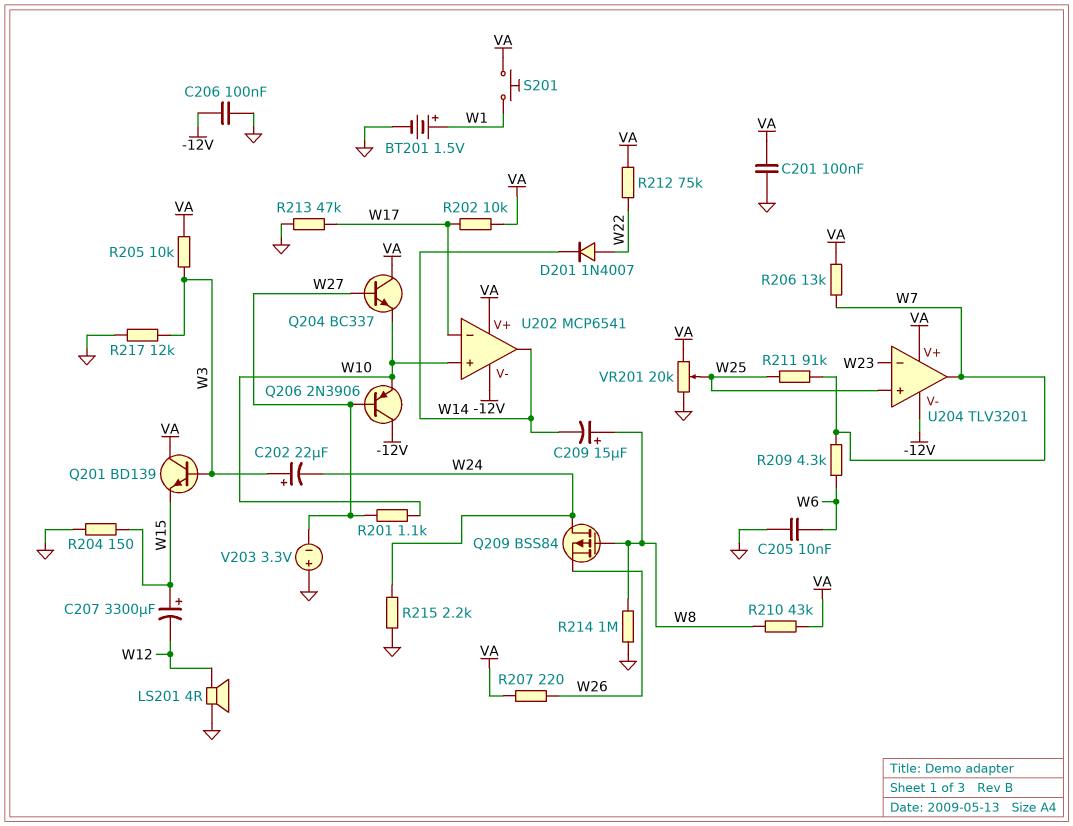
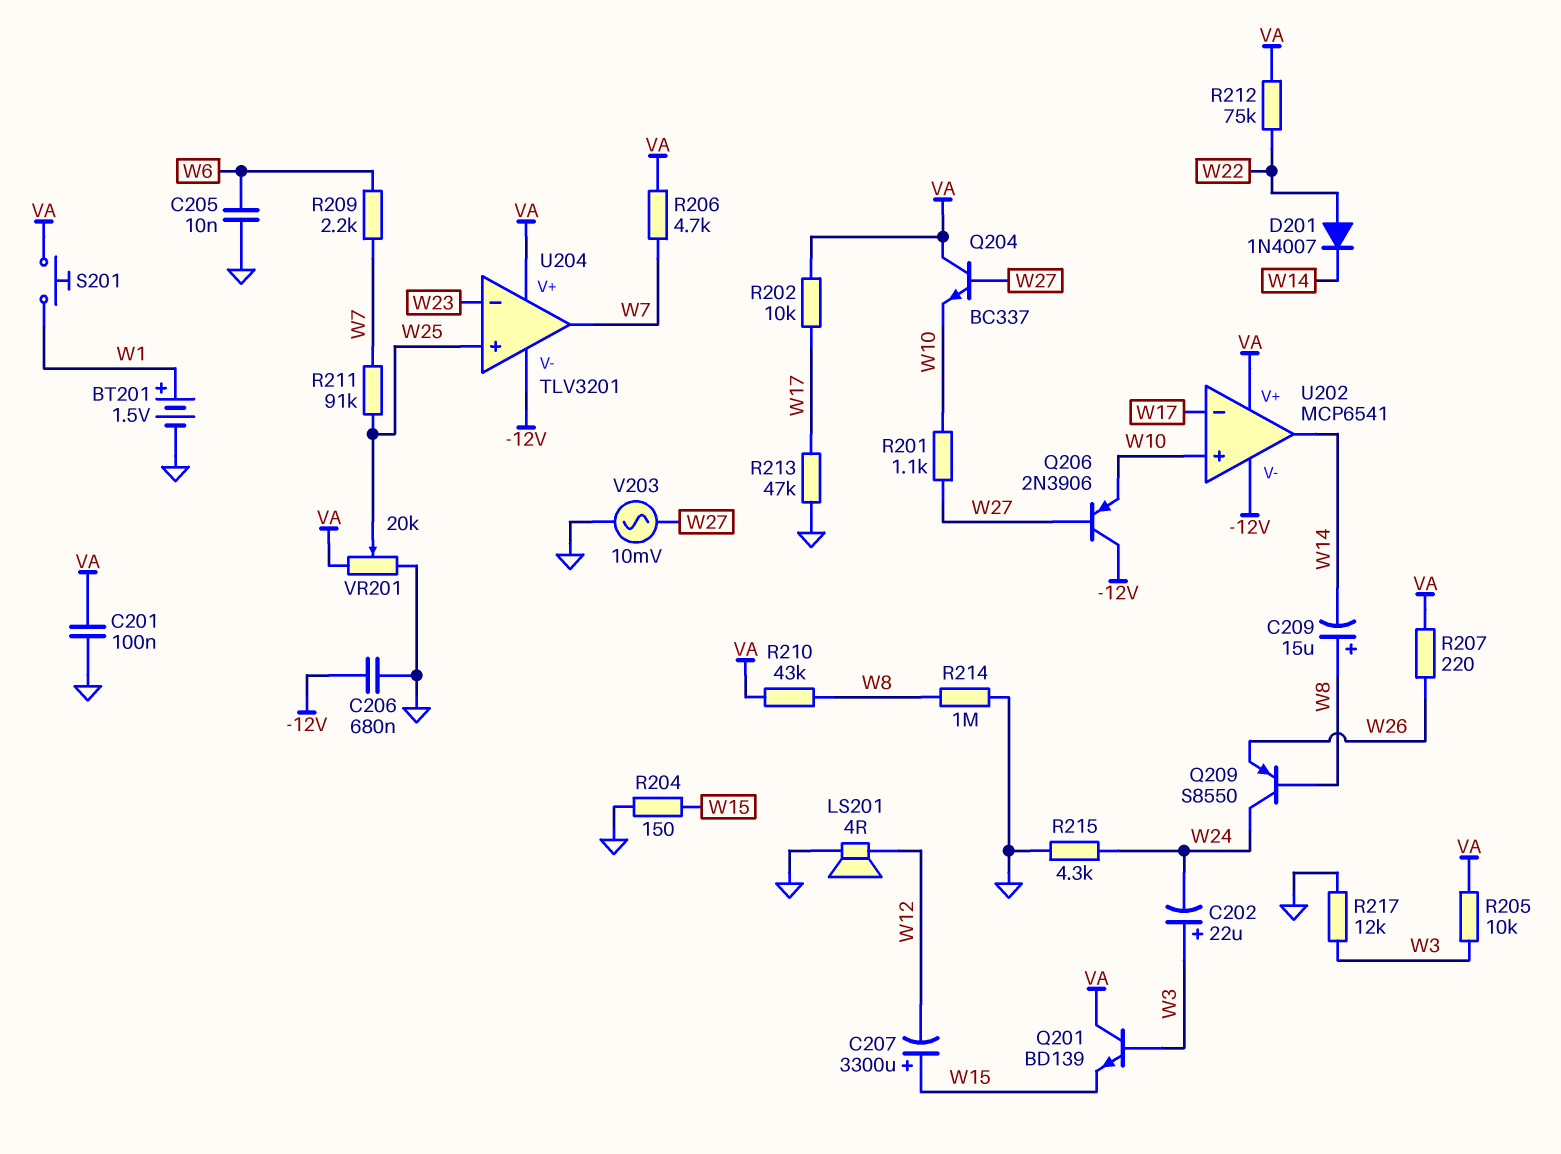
C206: 100nF (-12V, GND) -> 680nF (-12V, GND)
Q209: PMOS BSS84 (G W8, D W24, S W26) -> PNP S8550 (B W8, C W24, E W26)
R206: 13k (VA, W7) -> 4.7k (VA, W7)
R209: 4.3k (W6, W7) -> 2.2k (W6, W7)
R215: 2.2k (GND, W24) -> 4.3k (GND, W24)
V203: 3.3V (plus GND, minus W27) -> AC 10mV (GND, W27)

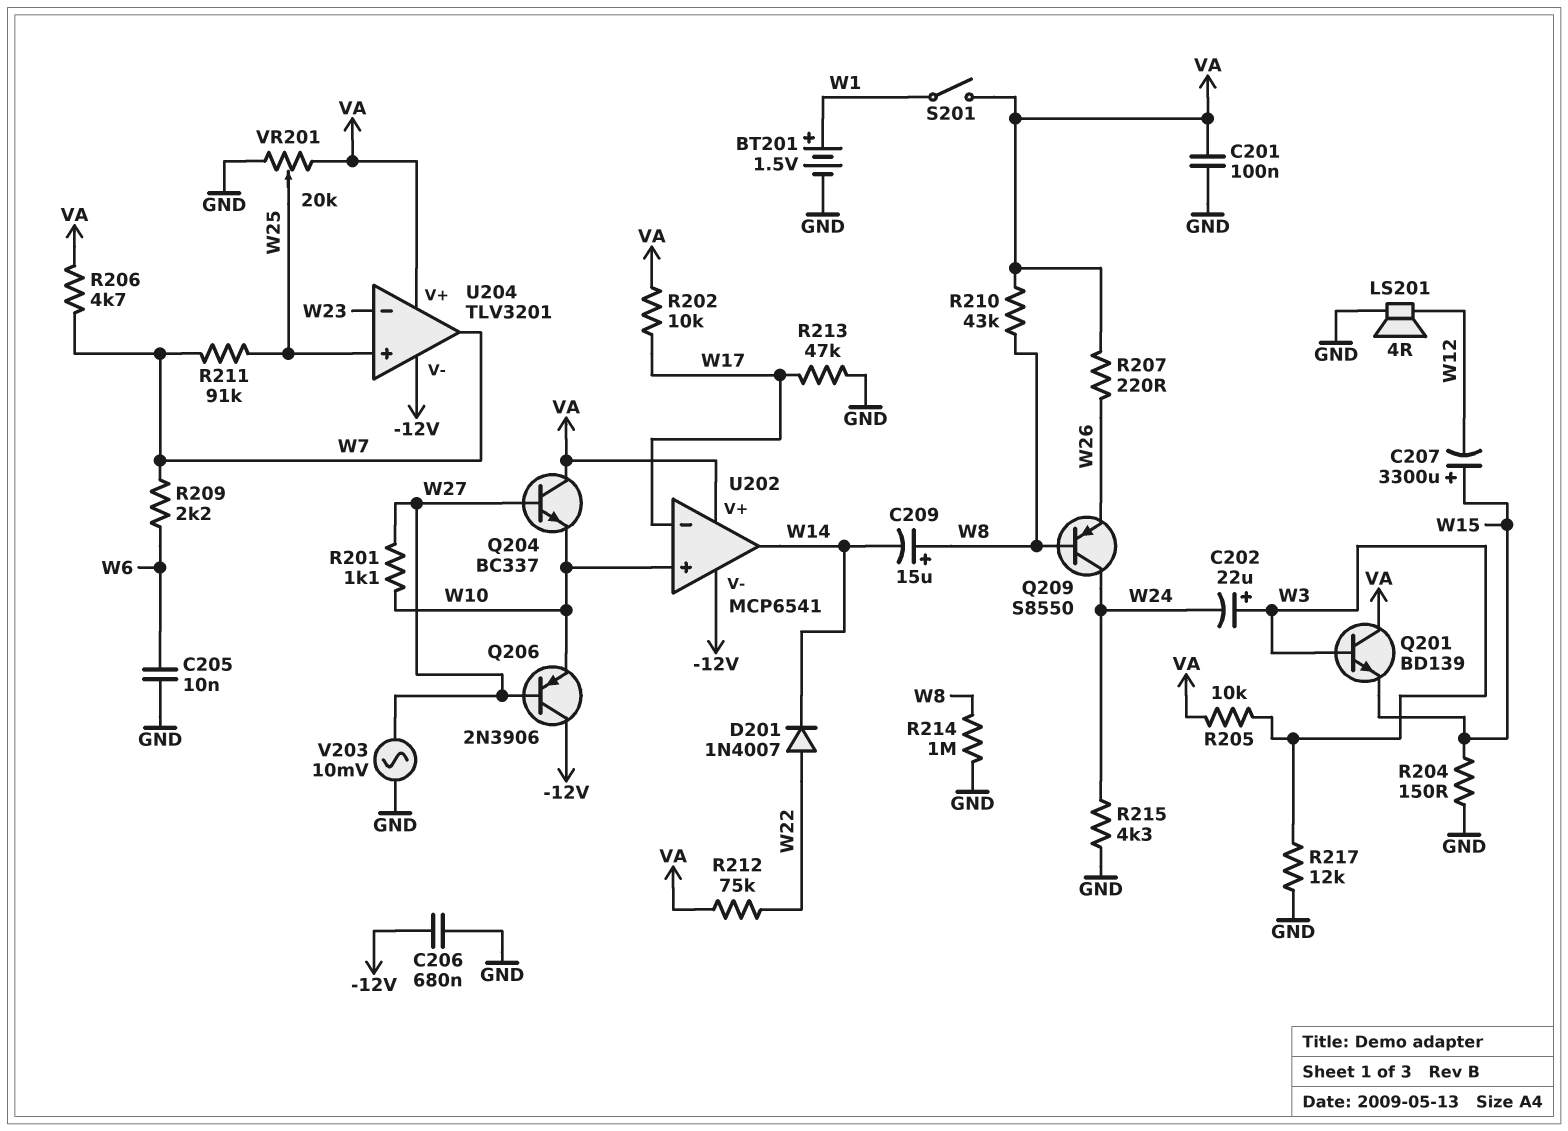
S201: button (VA, W1) -> switch (VA, W1)

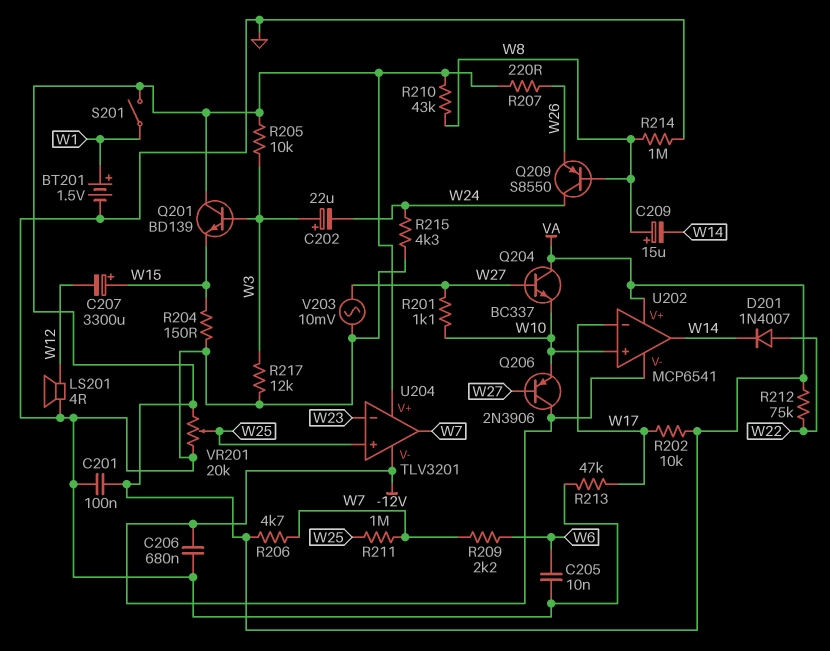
R211: 91k (W7, W25) -> 1M (W7, W25)

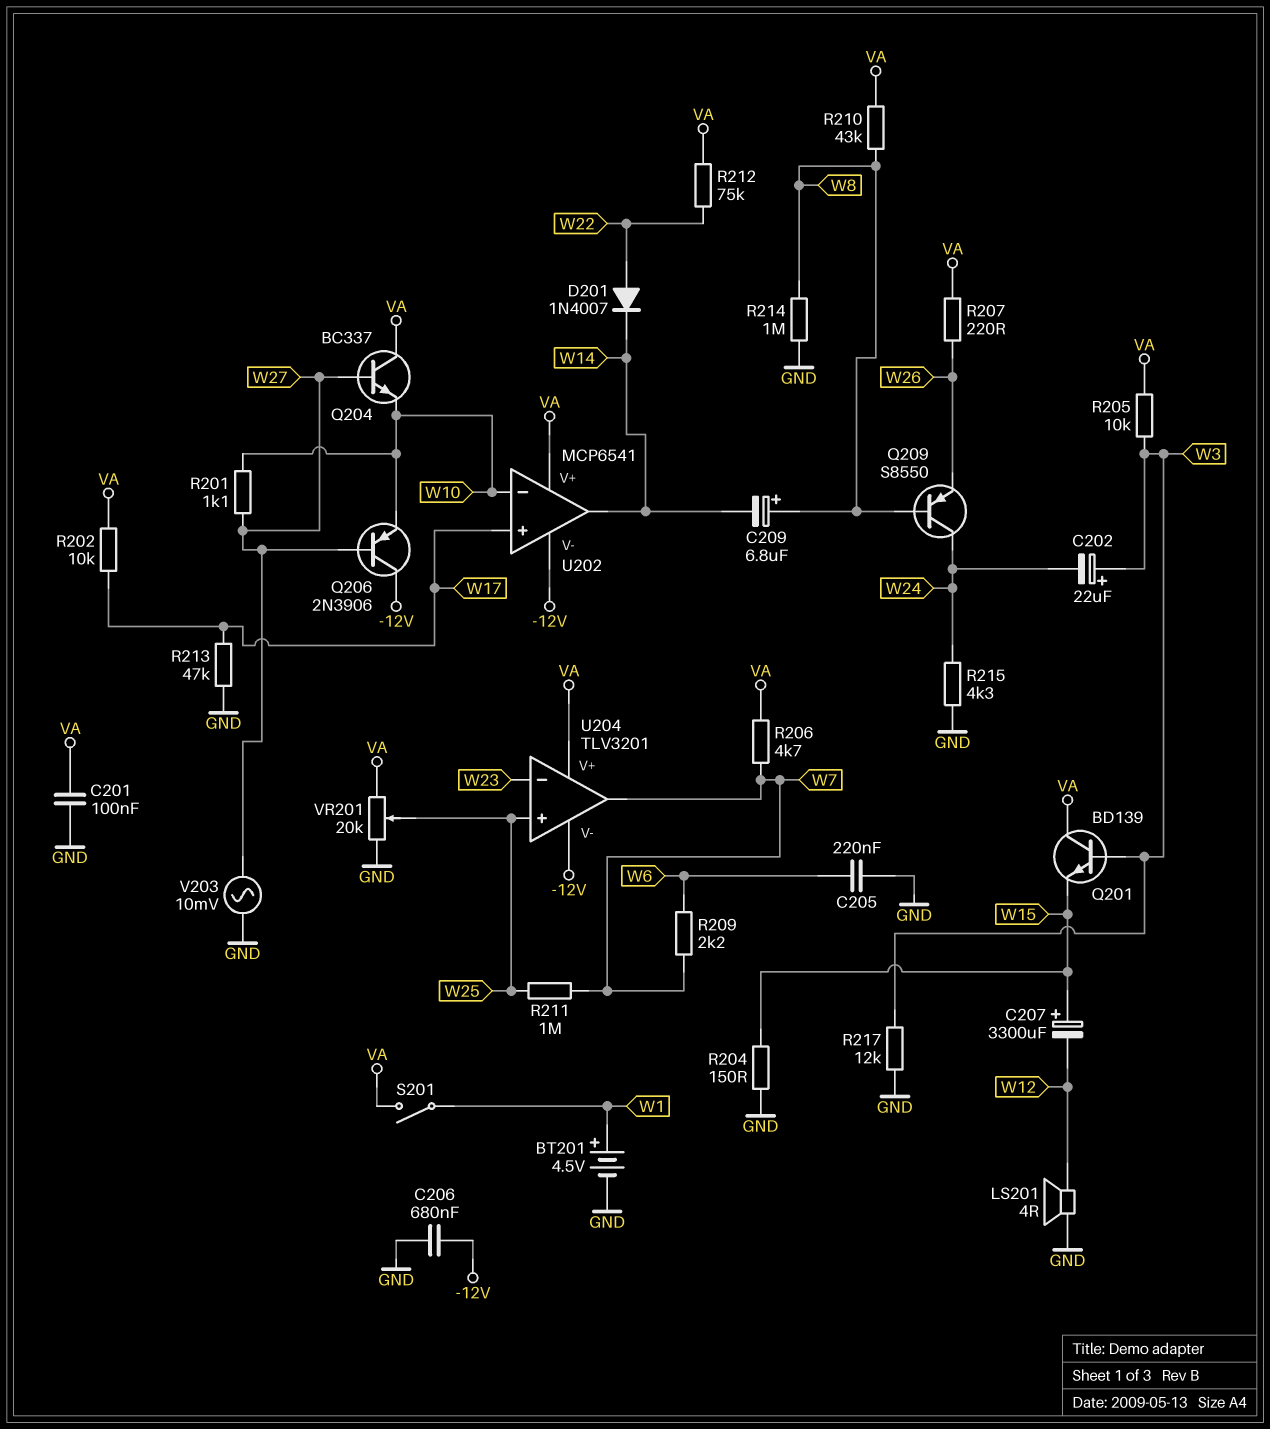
BT201: 1.5V (plus W1, minus GND) -> 4.5V (plus W1, minus GND)
C205: 10nF (GND, W6) -> 220nF (GND, W6)
C209: 15uF (plus W8, minus W14) -> 6.8uF (plus W8, minus W14)
U202 pin in+: W10 -> W17
U202 pin in-: W17 -> W10

